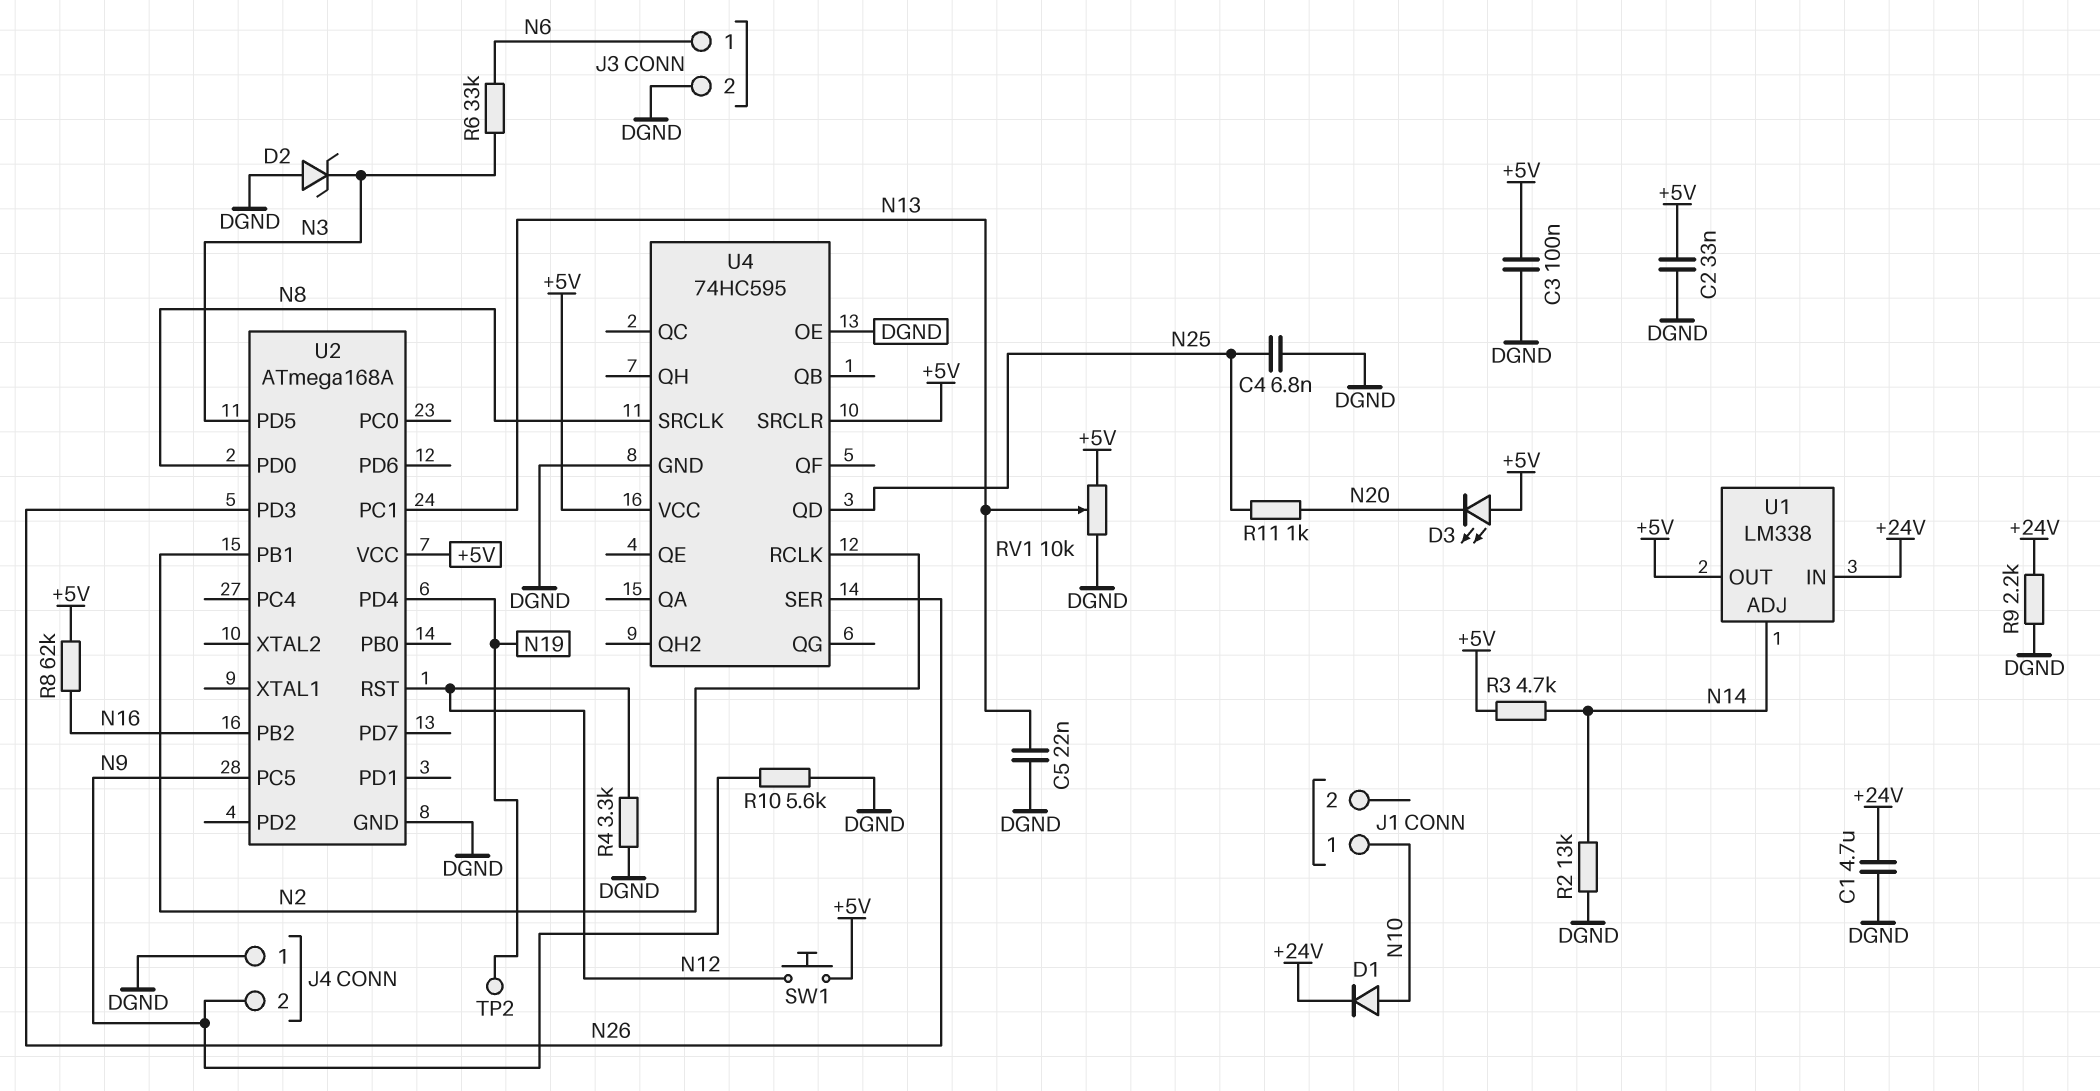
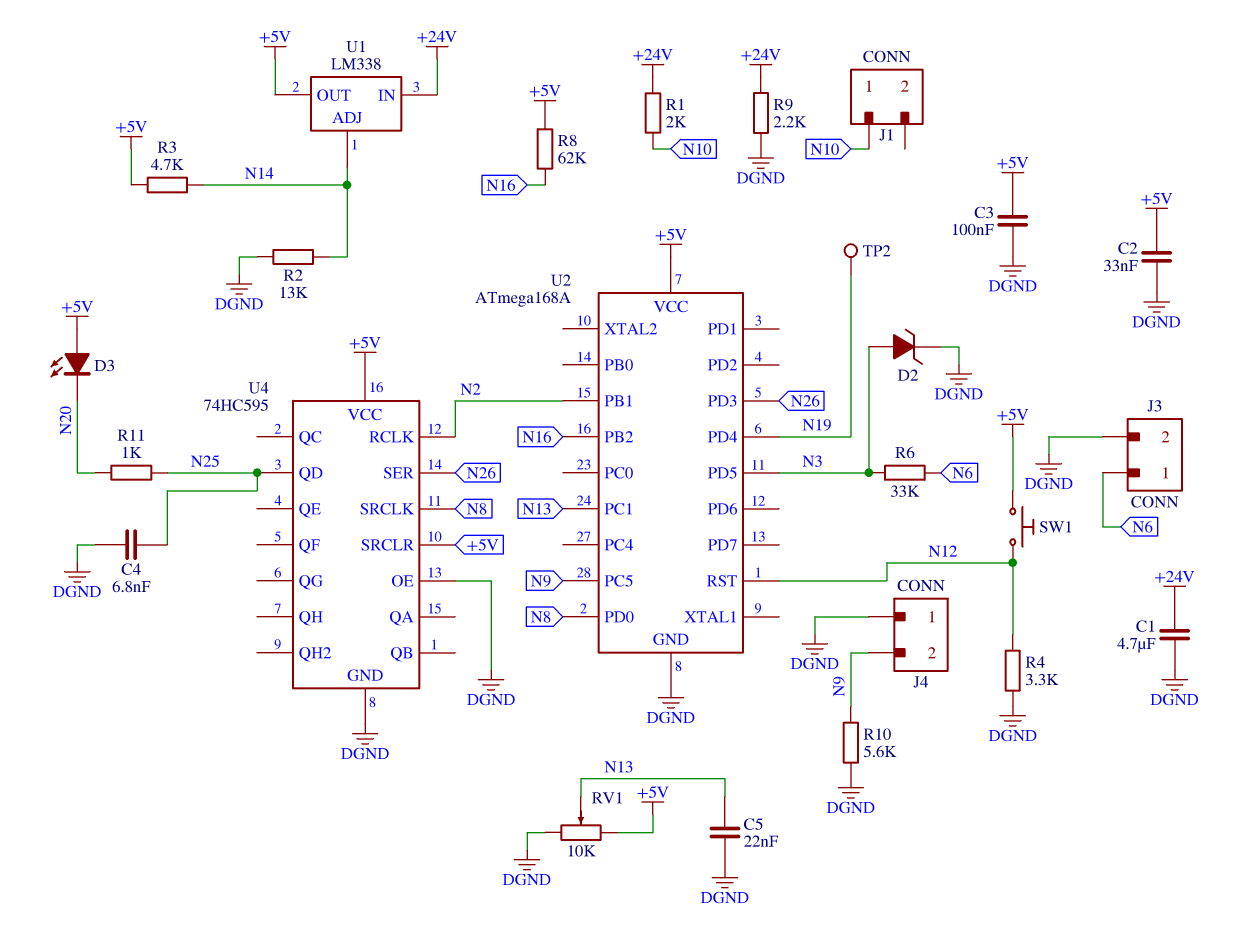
D1: diode (A N10, K +24V) -> none
D2: zener (A DGND, K N3) -> zener (A N3, K DGND)
R1: none -> 2k (+24V, N10)

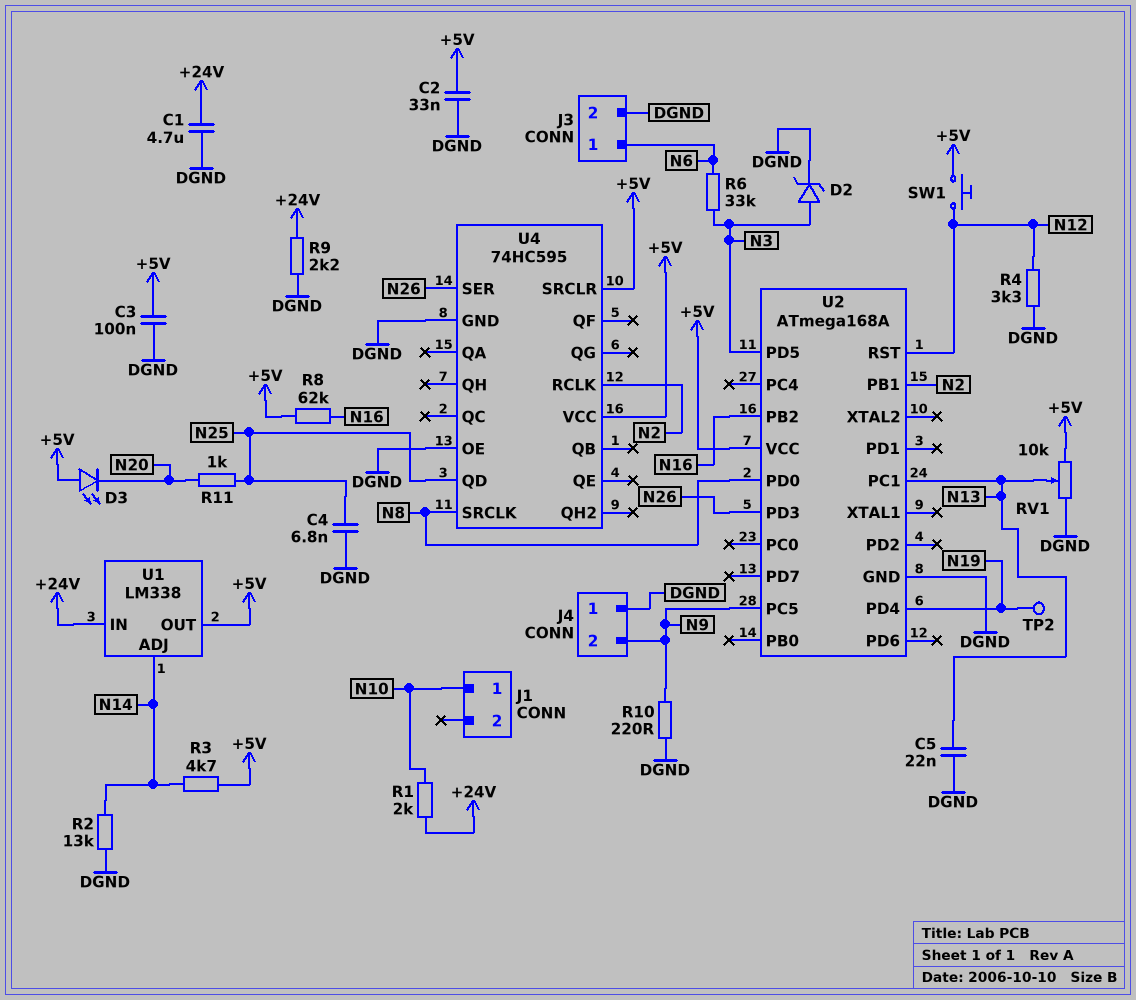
R10: 5.6k (DGND, N9) -> 220 (DGND, N9)

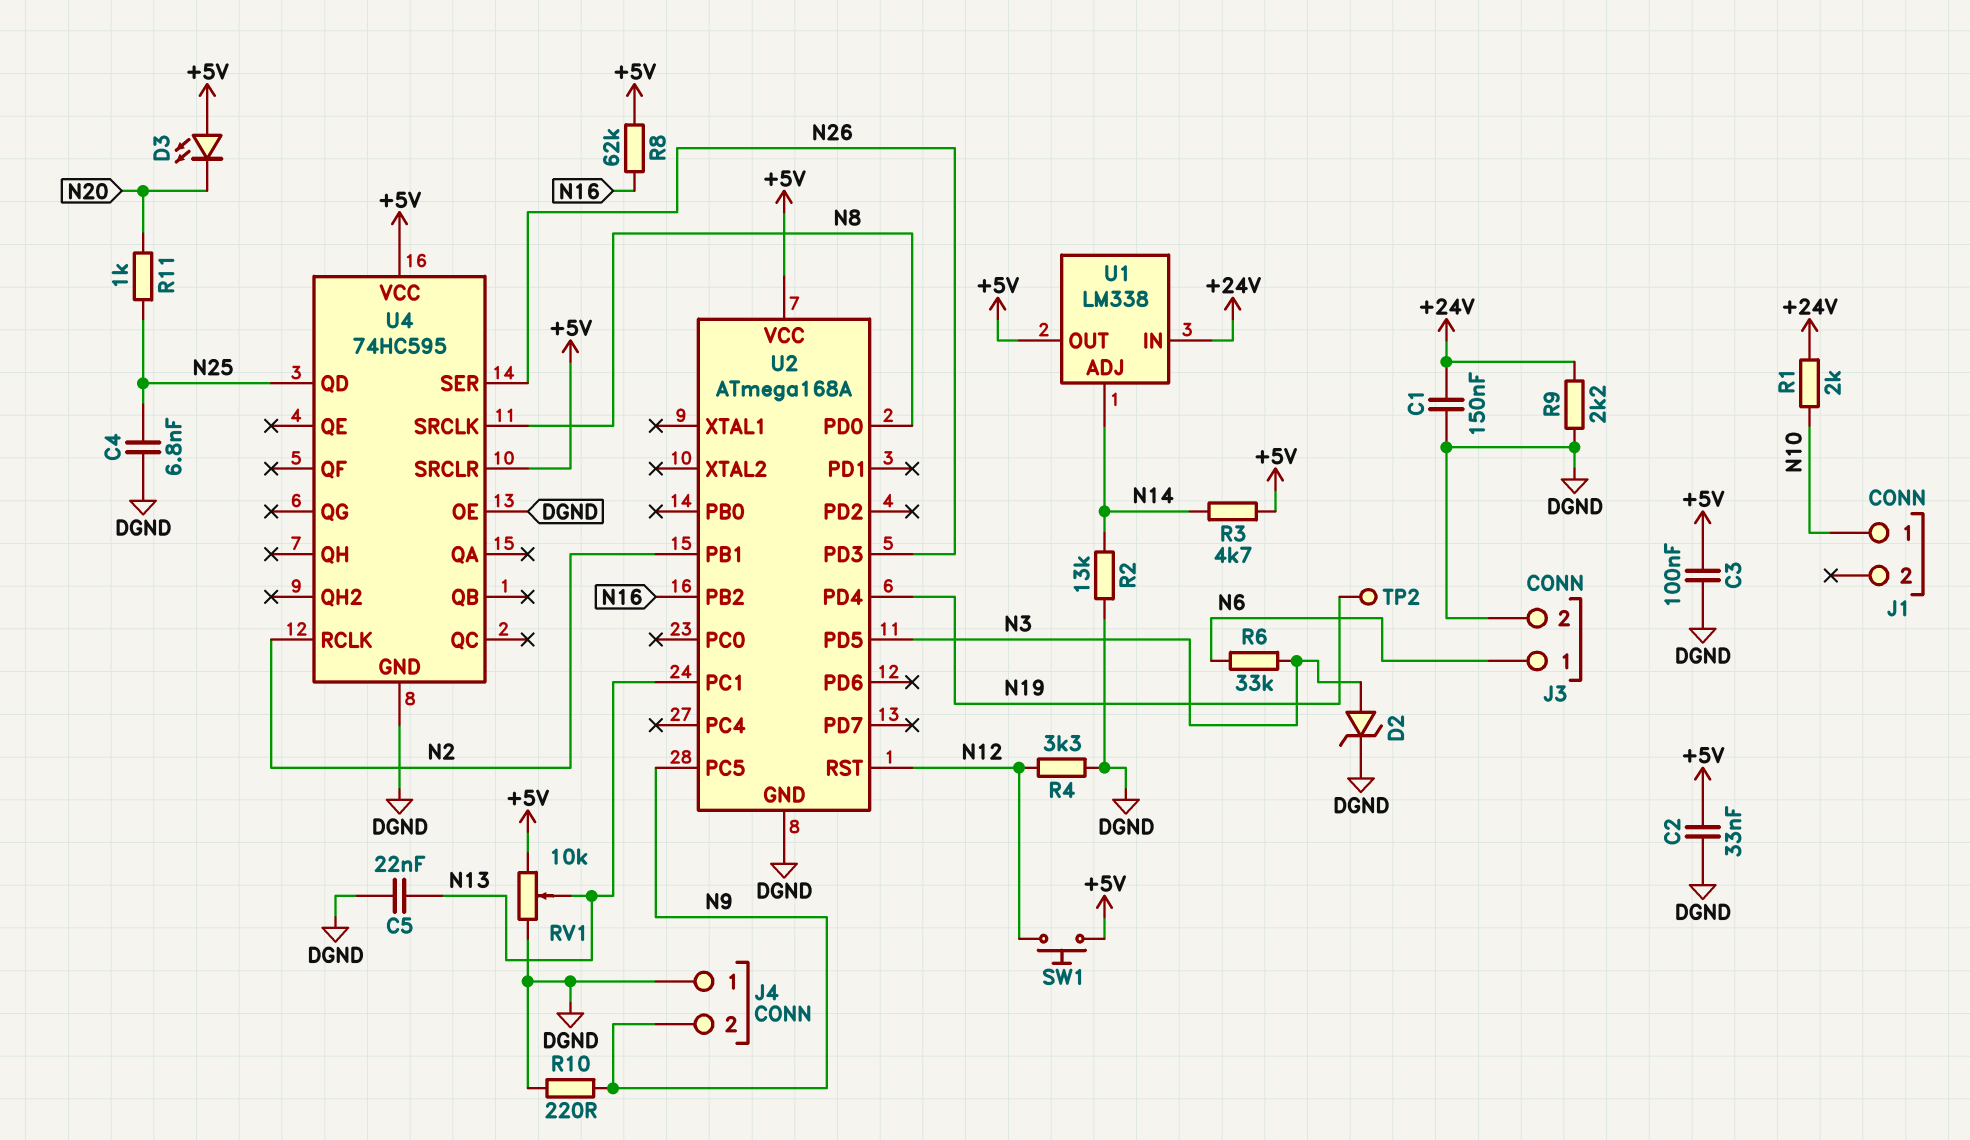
C1: 4.7uF (+24V, DGND) -> 150nF (+24V, DGND)

